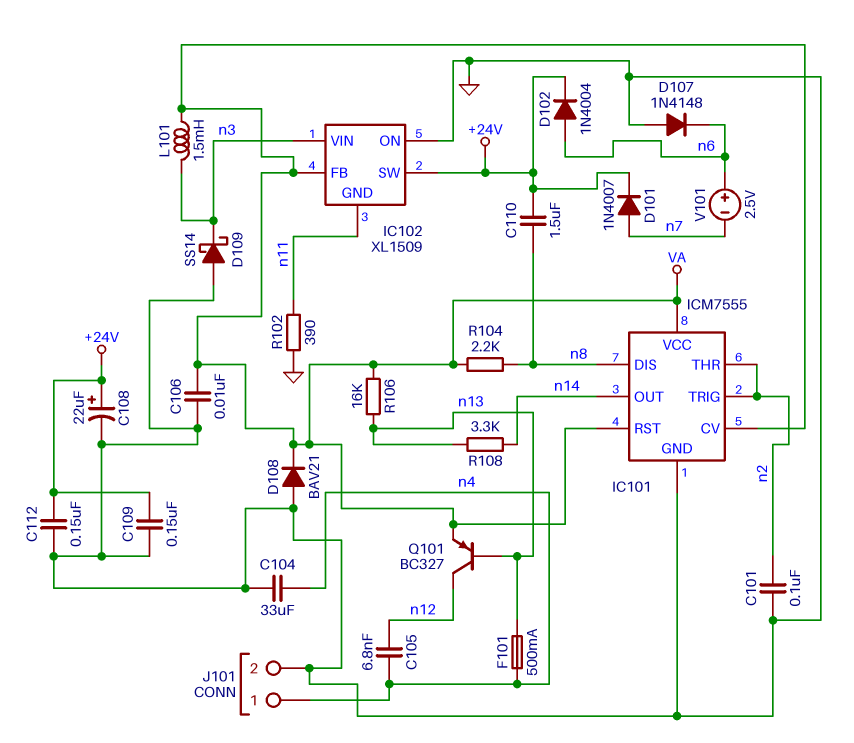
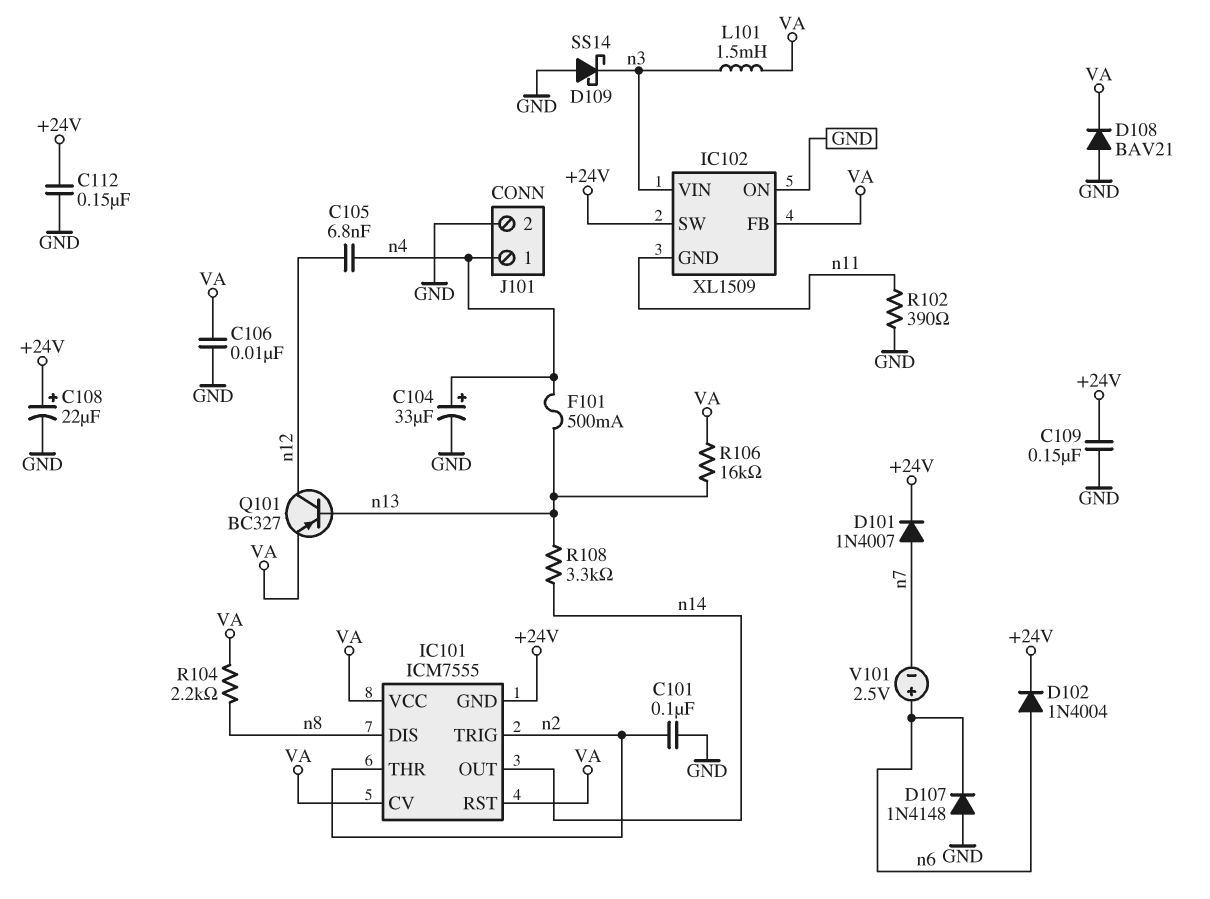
C104: 33uF (GND, n4) -> 33uF (plus n4, minus GND)
C110: 1.5uF (+24V, n8) -> none
IC101 pin GND: GND -> +24V

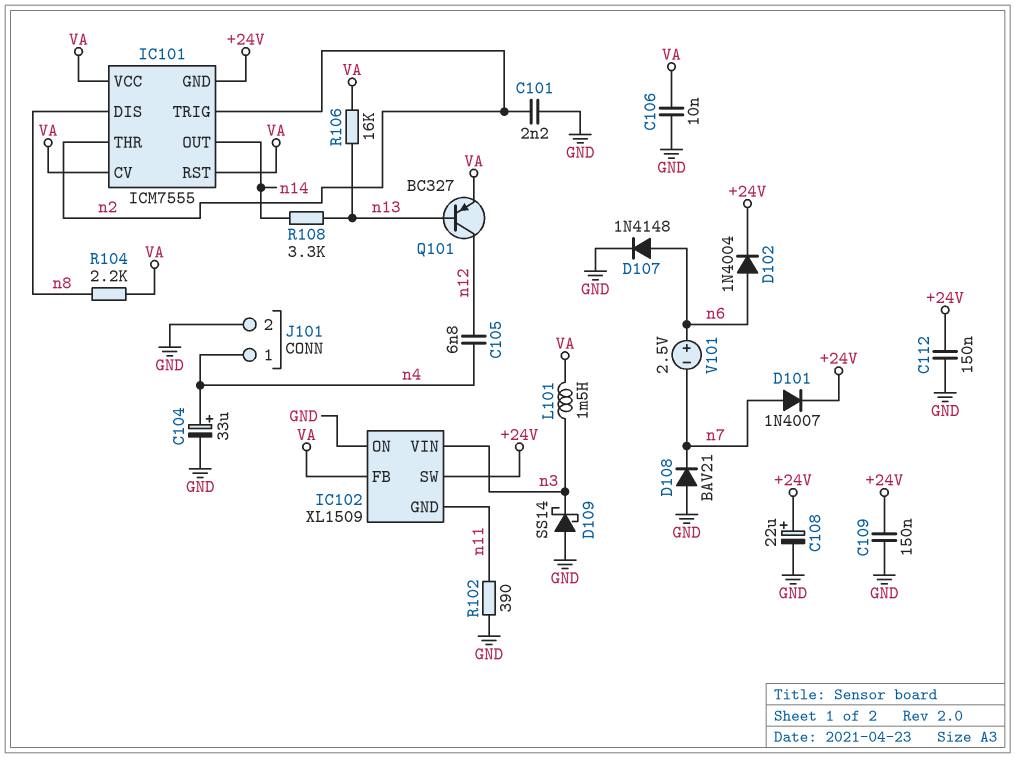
C101: 100nF (GND, n2) -> 2.2nF (GND, n2)
D107: diode 1N4148 (A GND, K n6) -> diode 1N4148 (A n6, K GND)
D108: diode BAV21 (A GND, K VA) -> diode BAV21 (A GND, K n7)
F101: 500mA (n4, n13) -> none

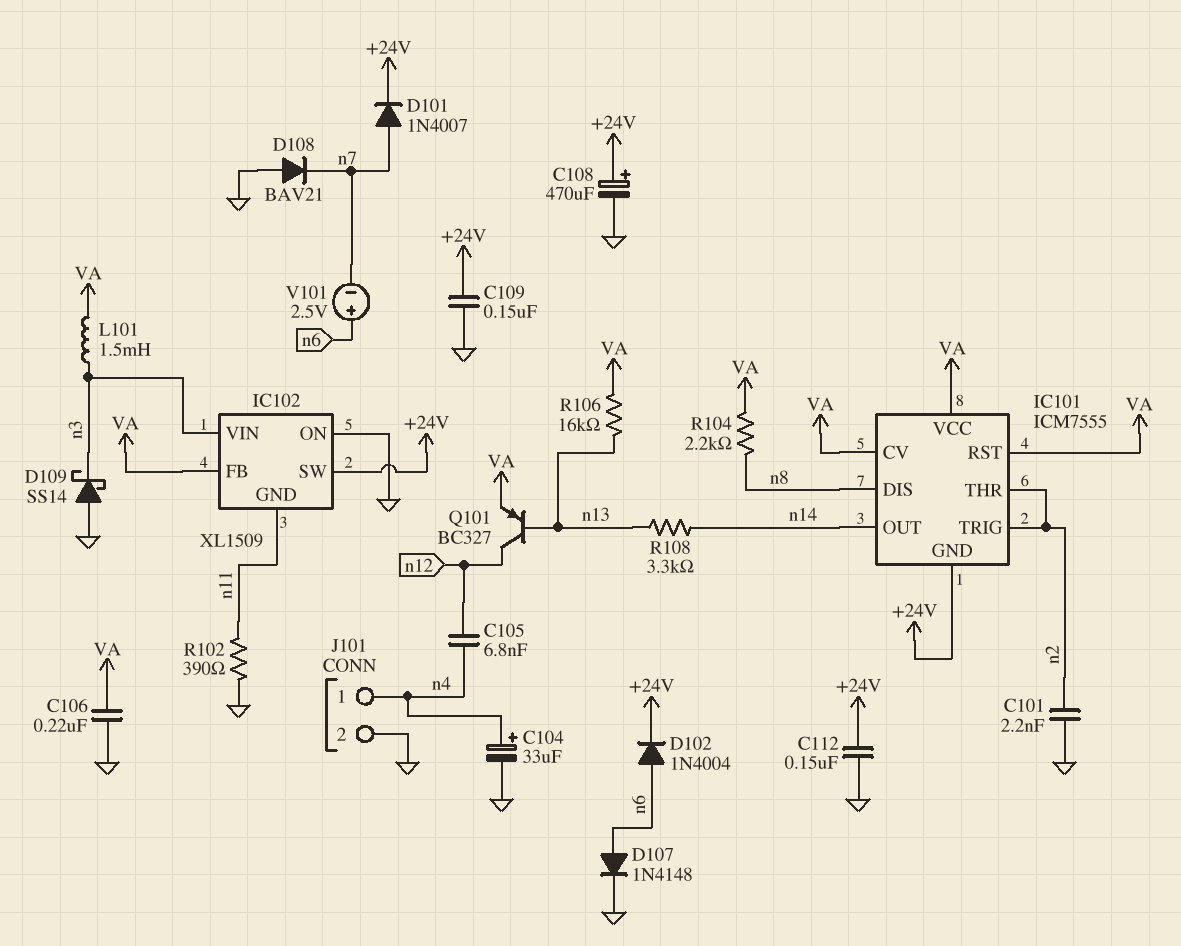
C106: 10nF (GND, VA) -> 220nF (GND, VA)
C108: 22uF (plus +24V, minus GND) -> 470uF (plus +24V, minus GND)

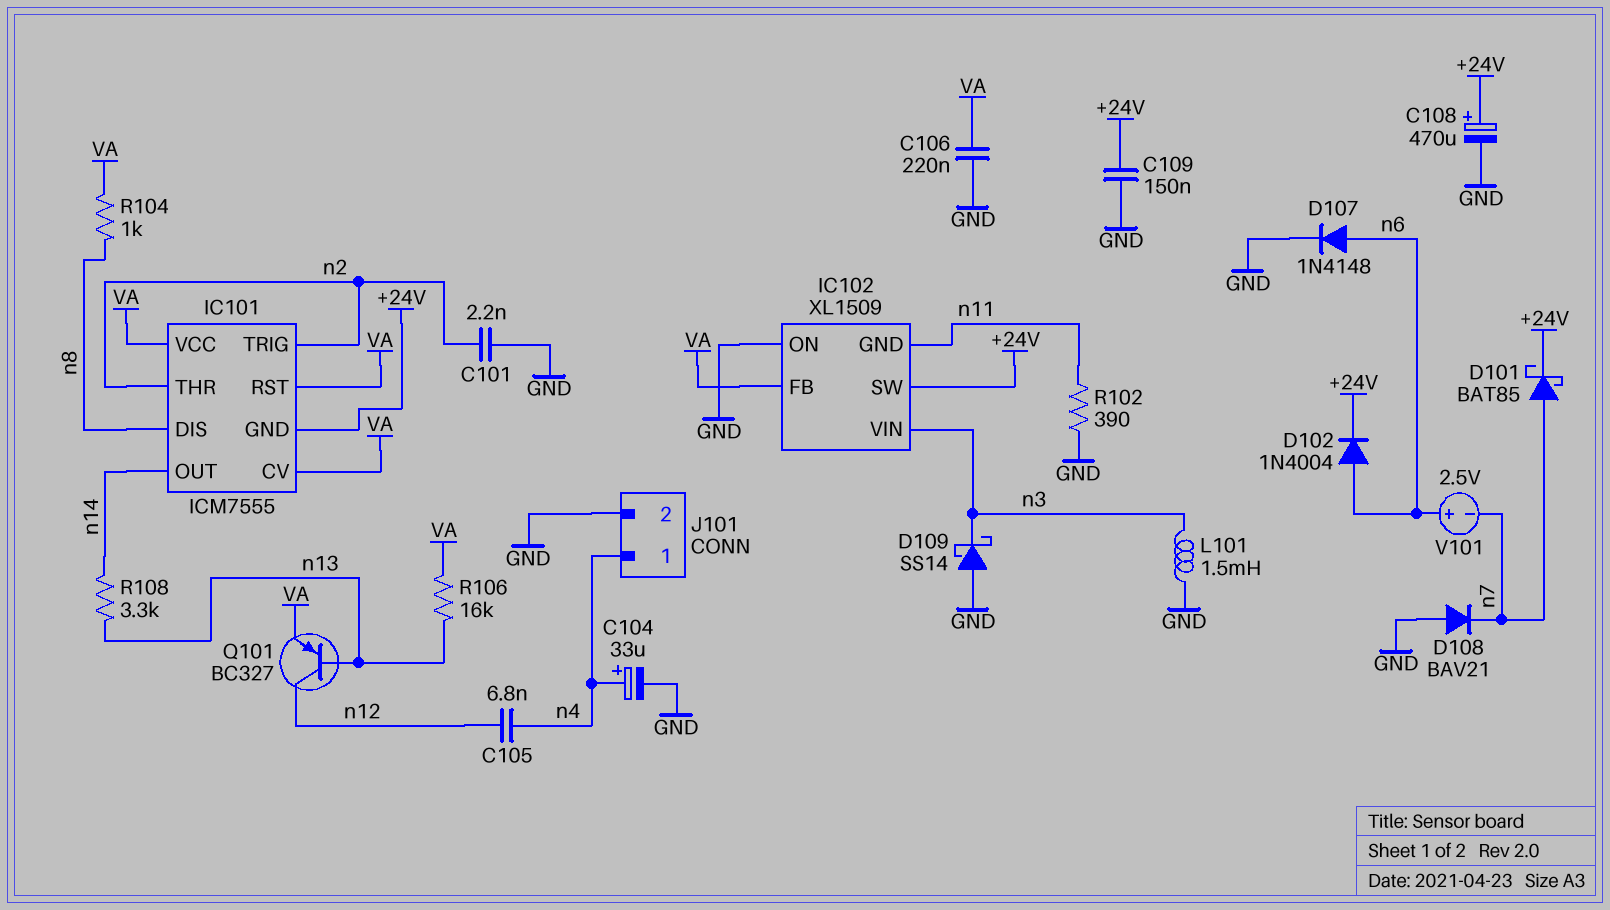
C112: 150nF (+24V, GND) -> none
D101: diode 1N4007 (A n7, K +24V) -> schottky BAT85 (A n7, K +24V)
L101: 1.5mH (VA, n3) -> 1.5mH (GND, n3)
R104: 2.2k (VA, n8) -> 1k (VA, n8)

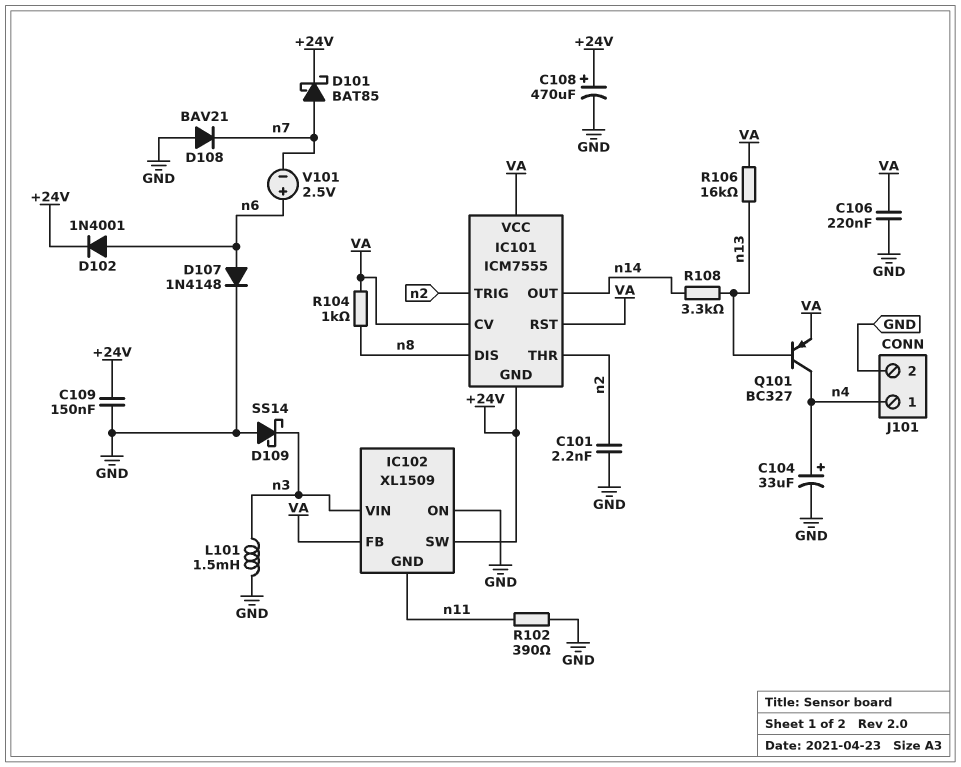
C105: 6.8nF (n4, n12) -> none
D102: diode 1N4004 (A n6, K +24V) -> diode 1N4001 (A n6, K +24V)
Q101: PNP BC327 (B n13, C n12, E VA) -> PNP BC327 (B n13, C n4, E VA)

